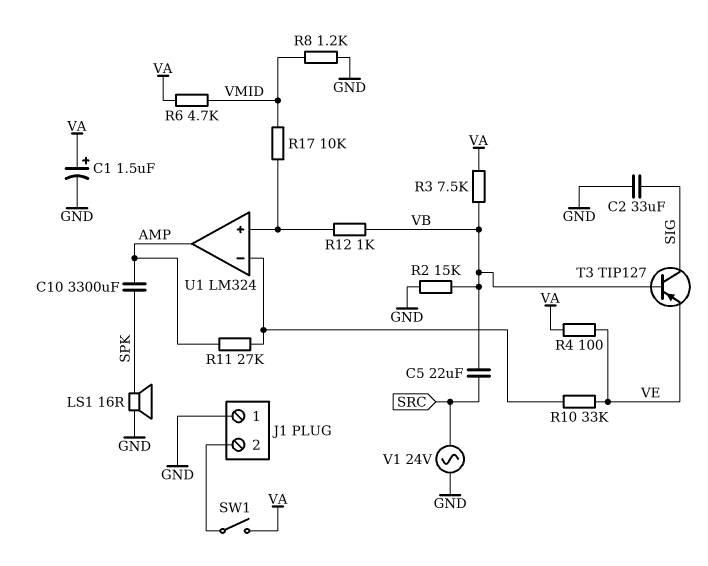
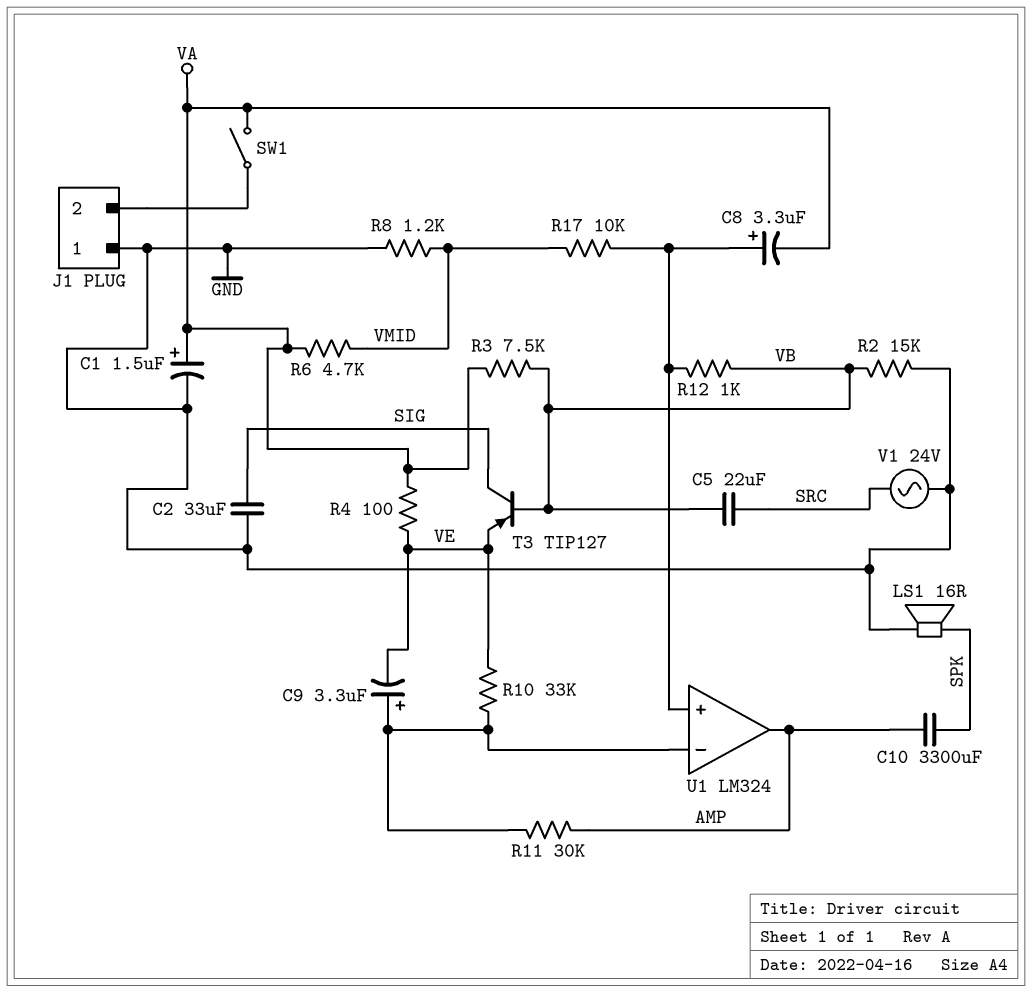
C8: none -> 3.3uF (plus U1/in+, minus VA)
C9: none -> 3.3uF (plus U1/in-, minus VE)
R11: 27k (AMP, U1/in-) -> 30k (AMP, U1/in-)

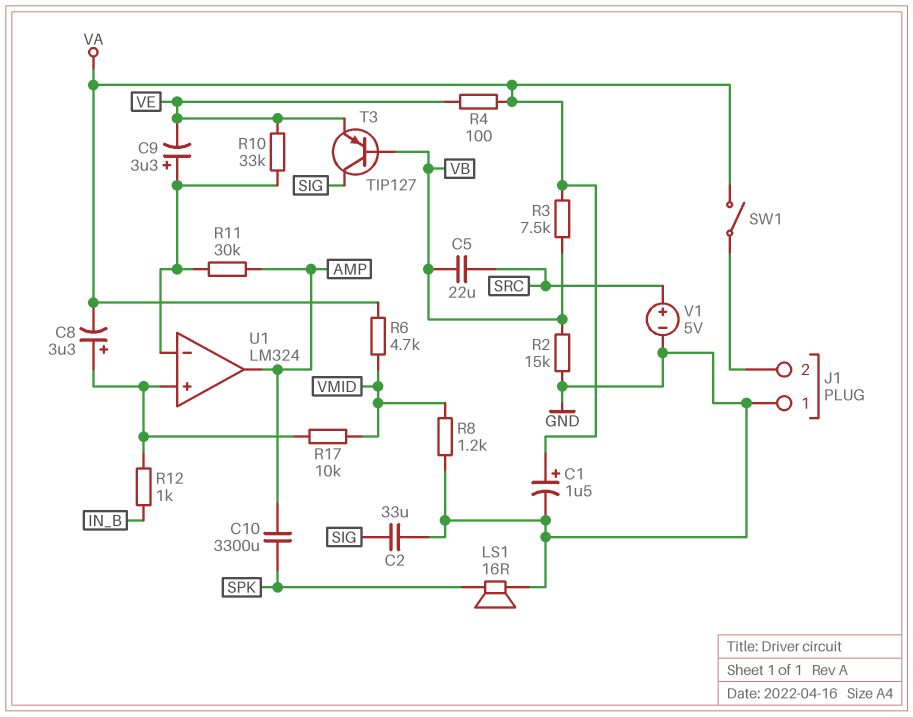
R12: 1k (U1/in+, VB) -> 1k (IN_B, U1/in+)
V1: AC 24V (GND, SRC) -> 5V (plus SRC, minus GND)

